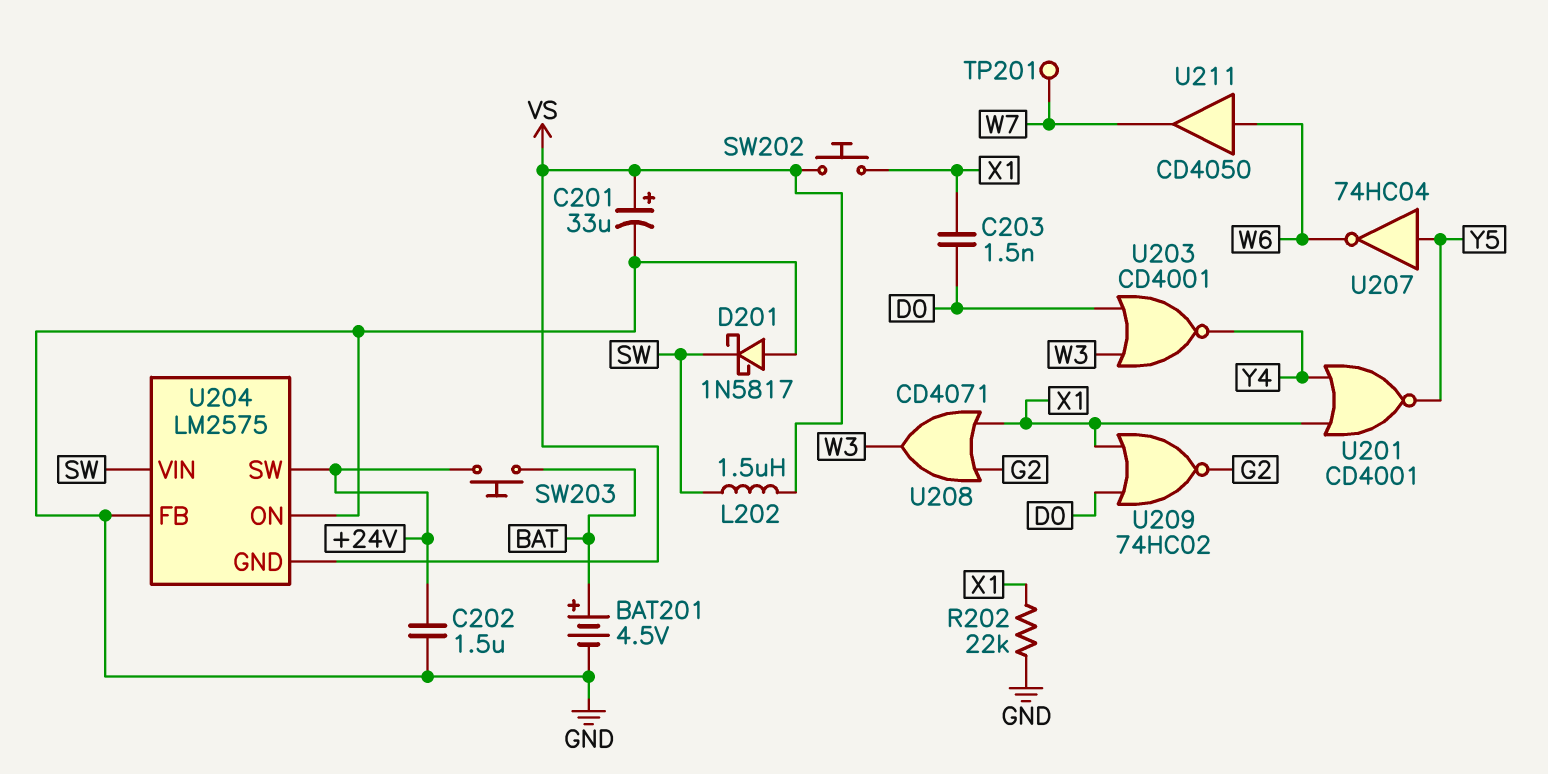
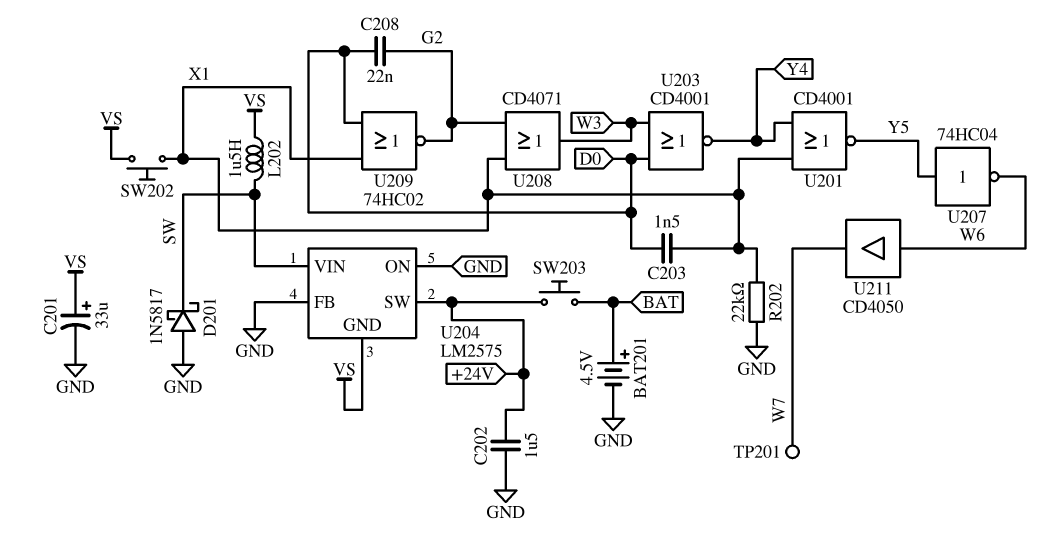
C208: none -> 22nF (D0, G2)

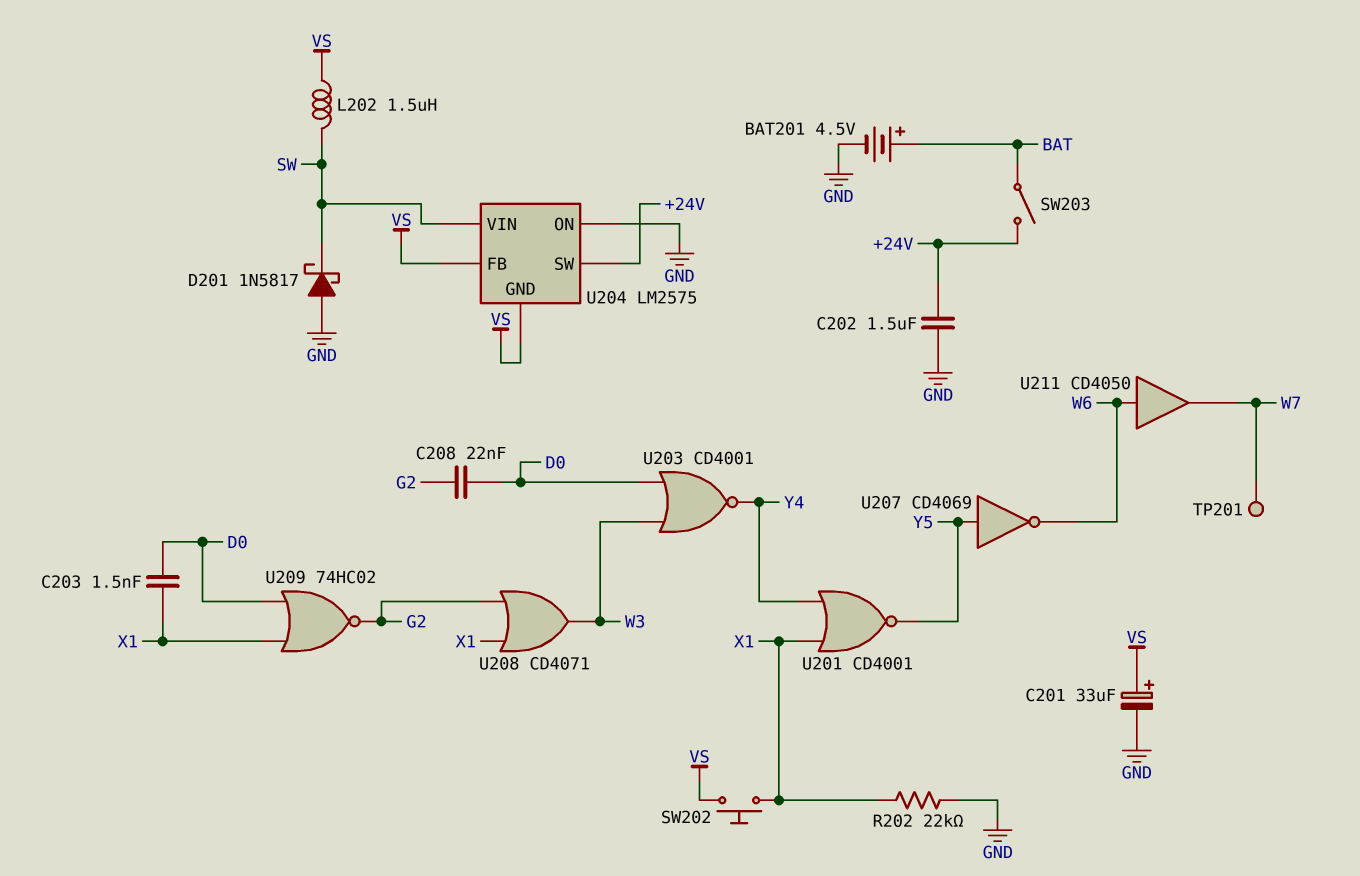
SW203: button (+24V, BAT) -> switch (+24V, BAT)
U204 pin FB: GND -> VS
U207: NOT 74HC04 (in Y5, out W6) -> NOT CD4069 (in Y5, out W6)

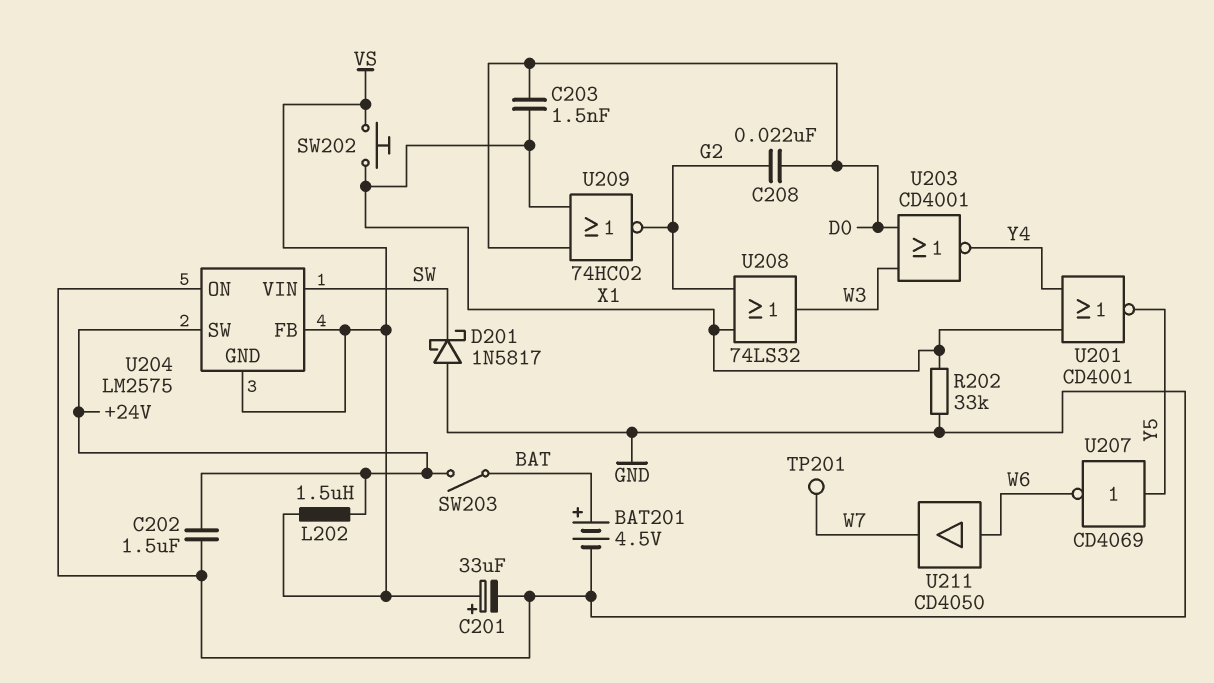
L202: 1.5uH (SW, VS) -> 1.5uH (+24V, VS)
R202: 22k (GND, X1) -> 33k (GND, X1)
U208: OR CD4071 (in G2, in X1, out W3) -> OR 74LS32 (in G2, in X1, out W3)

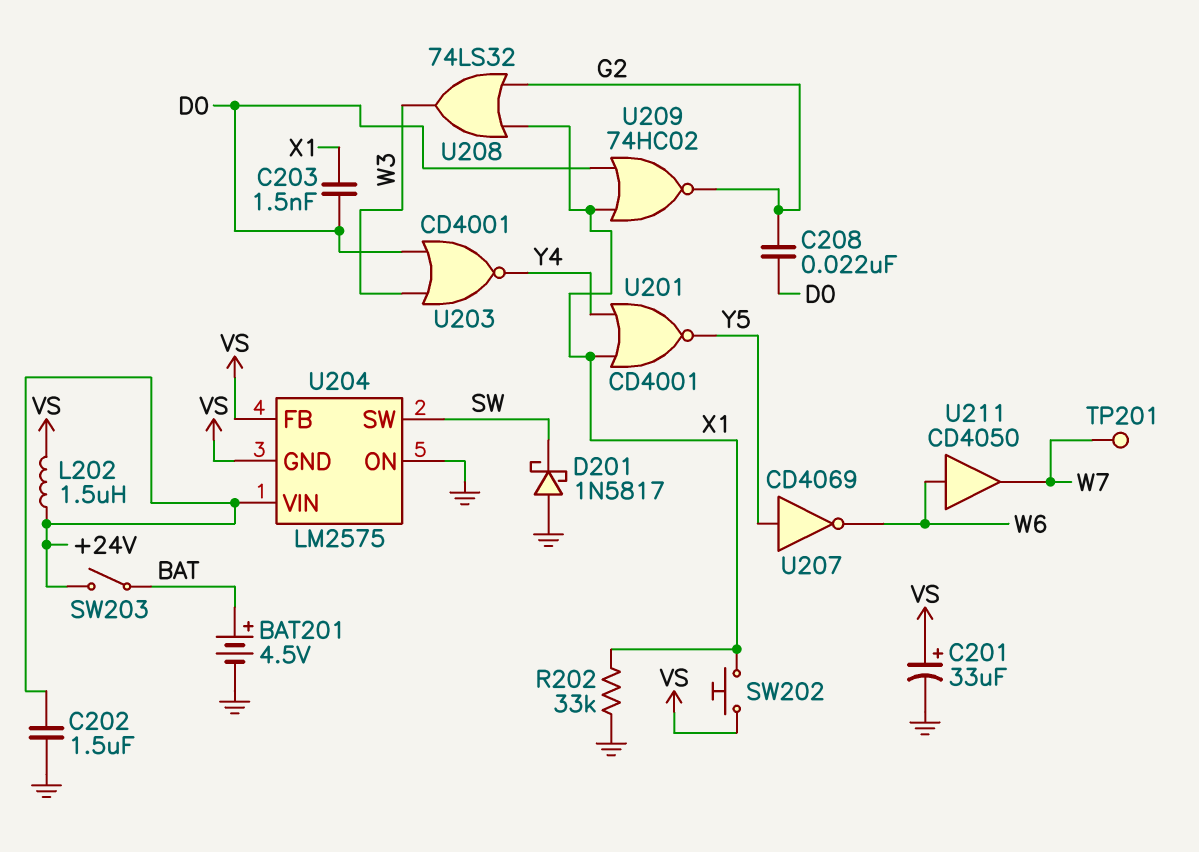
U204 pin SW: +24V -> SW
U204 pin VIN: SW -> +24V

